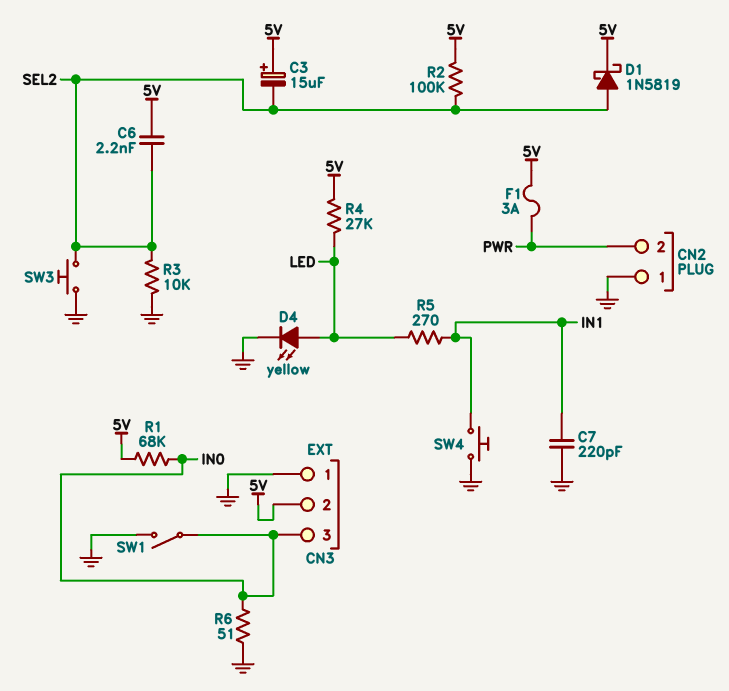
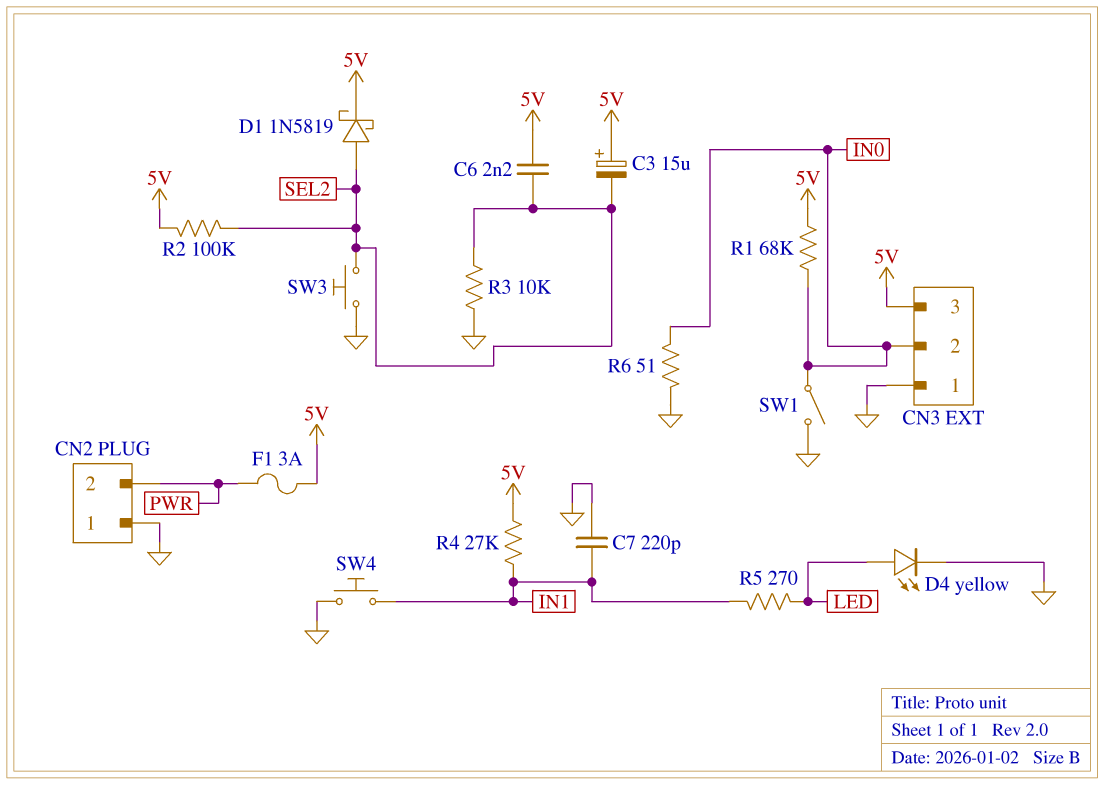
CN3 pin 2: 5V -> IN0
CN3 pin 3: IN0 -> 5V
R4: 27k (5V, LED) -> 27k (5V, IN1)

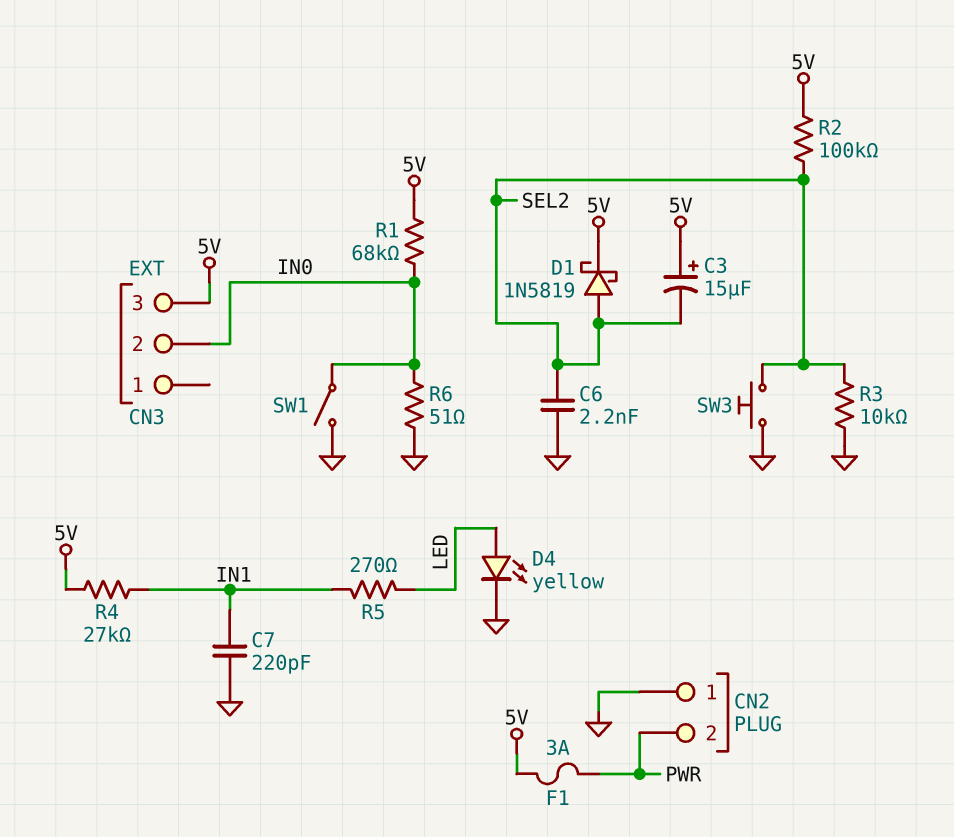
C6: 2.2nF (5V, SEL2) -> 2.2nF (GND, SEL2)
CN3 pin 1: GND -> none
SW4: button (GND, IN1) -> none

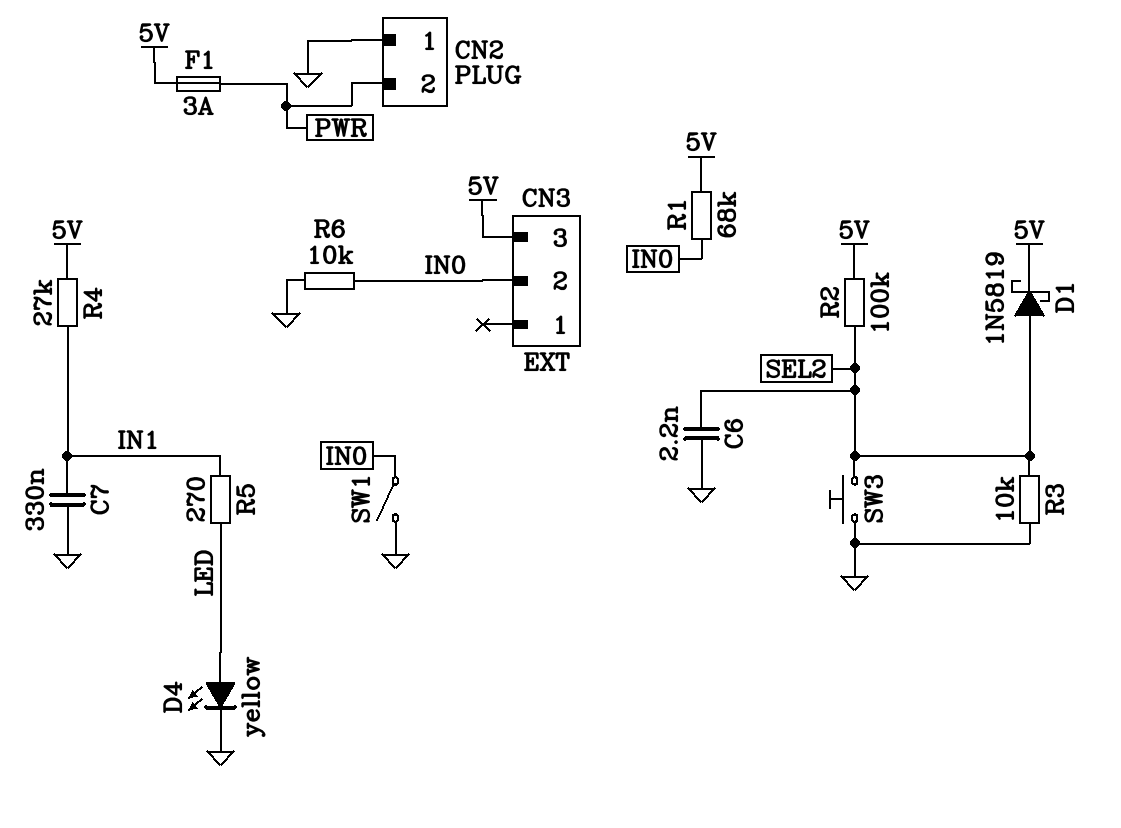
C3: 15uF (plus 5V, minus SEL2) -> none
C7: 220pF (GND, IN1) -> 330nF (GND, IN1)
R6: 51 (GND, IN0) -> 10k (GND, IN0)

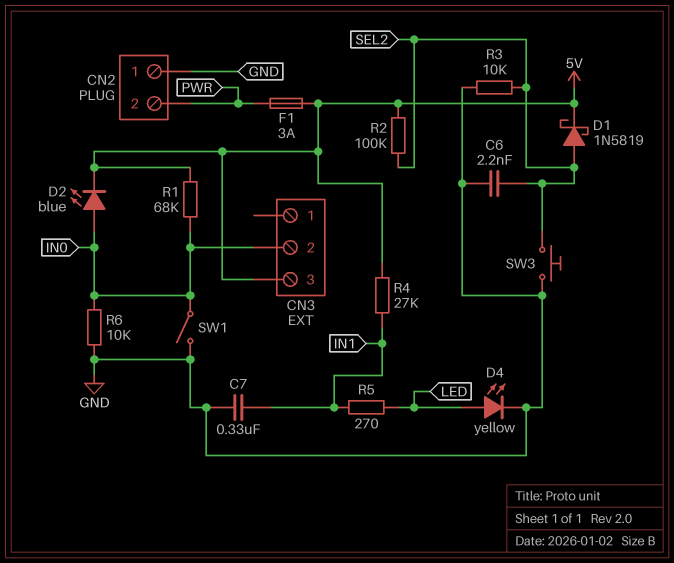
D2: none -> LED blue (A IN0, K 5V)

